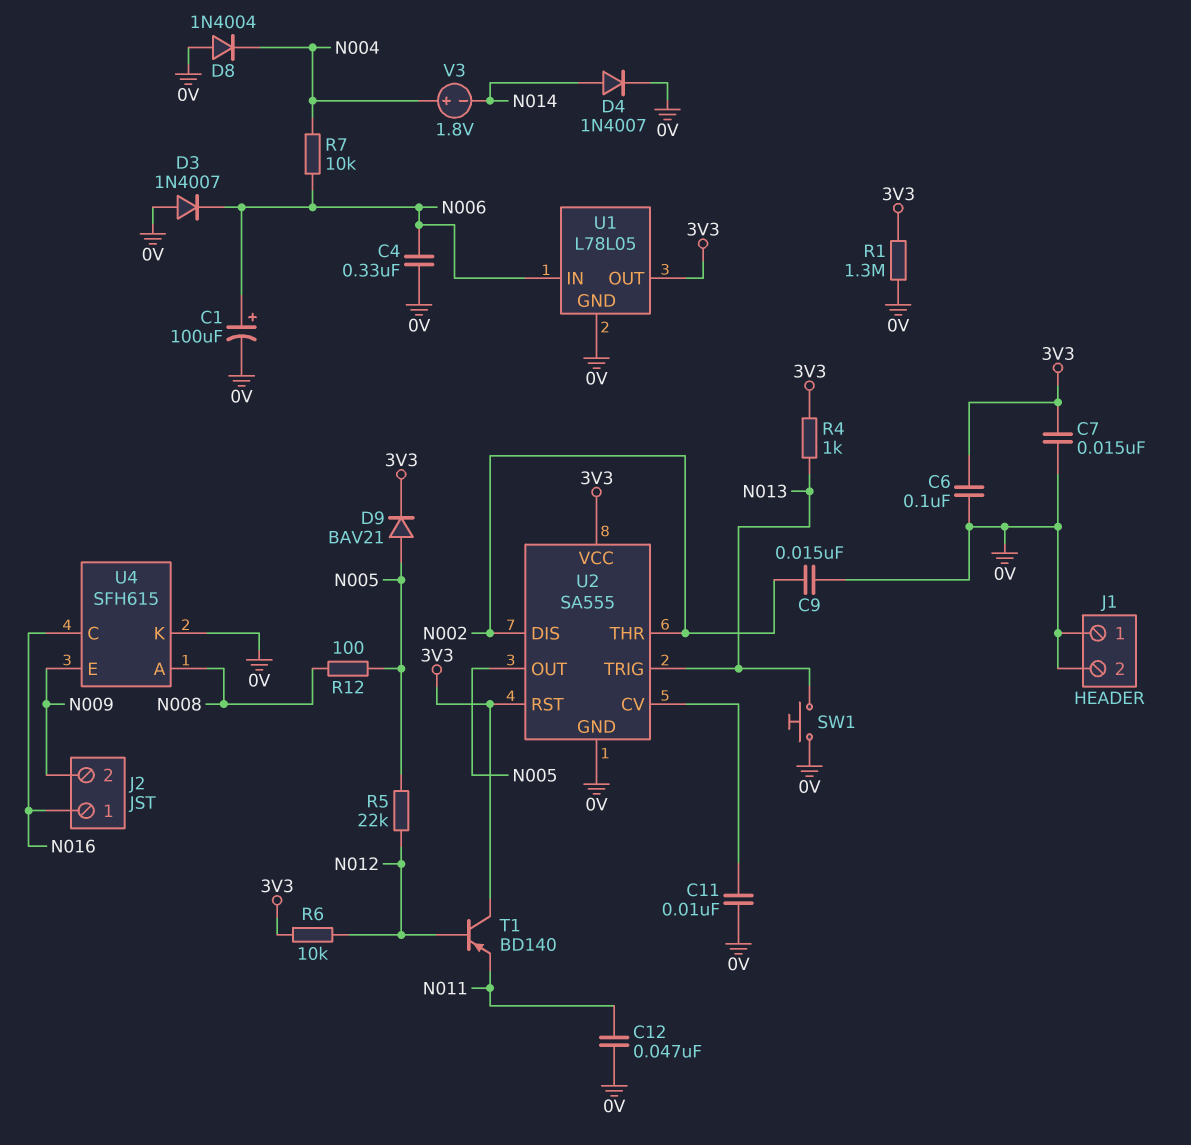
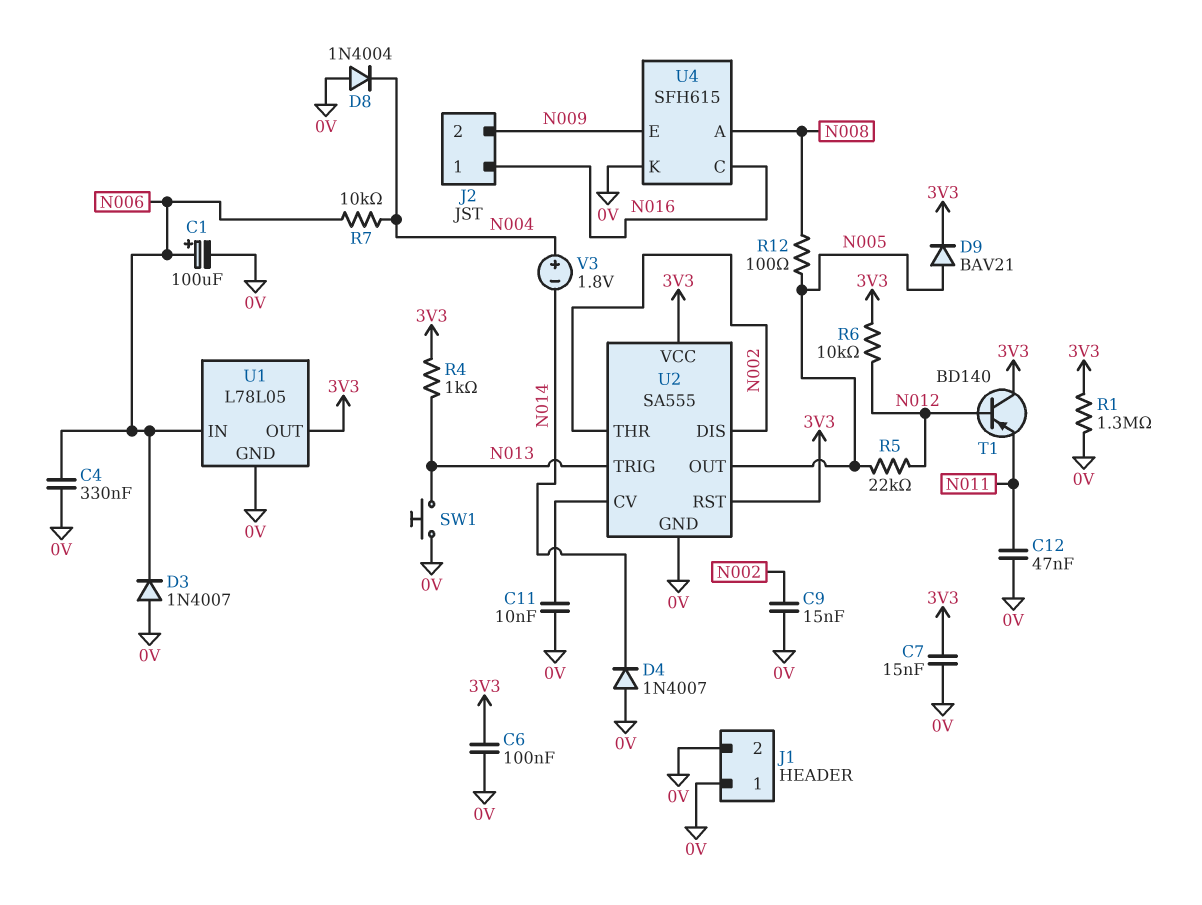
D4: diode 1N4007 (A N014, K 0V) -> diode 1N4007 (A 0V, K N014)

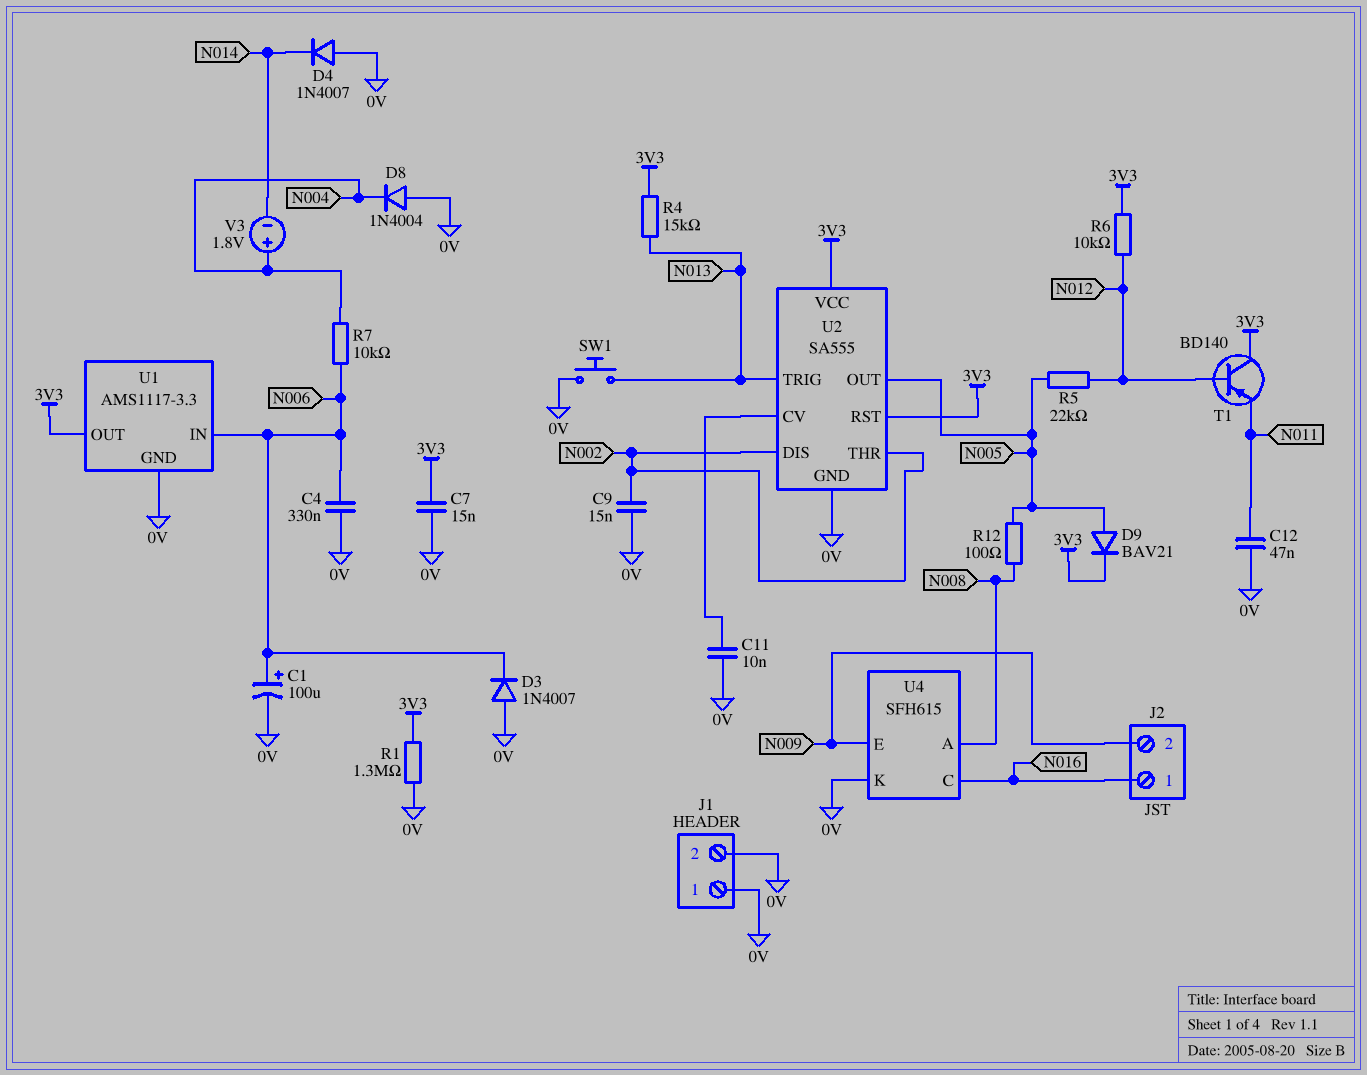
C6: 100nF (0V, 3V3) -> none
R4: 1k (3V3, N013) -> 15k (3V3, N013)
U1: L78L05 -> AMS1117-3.3

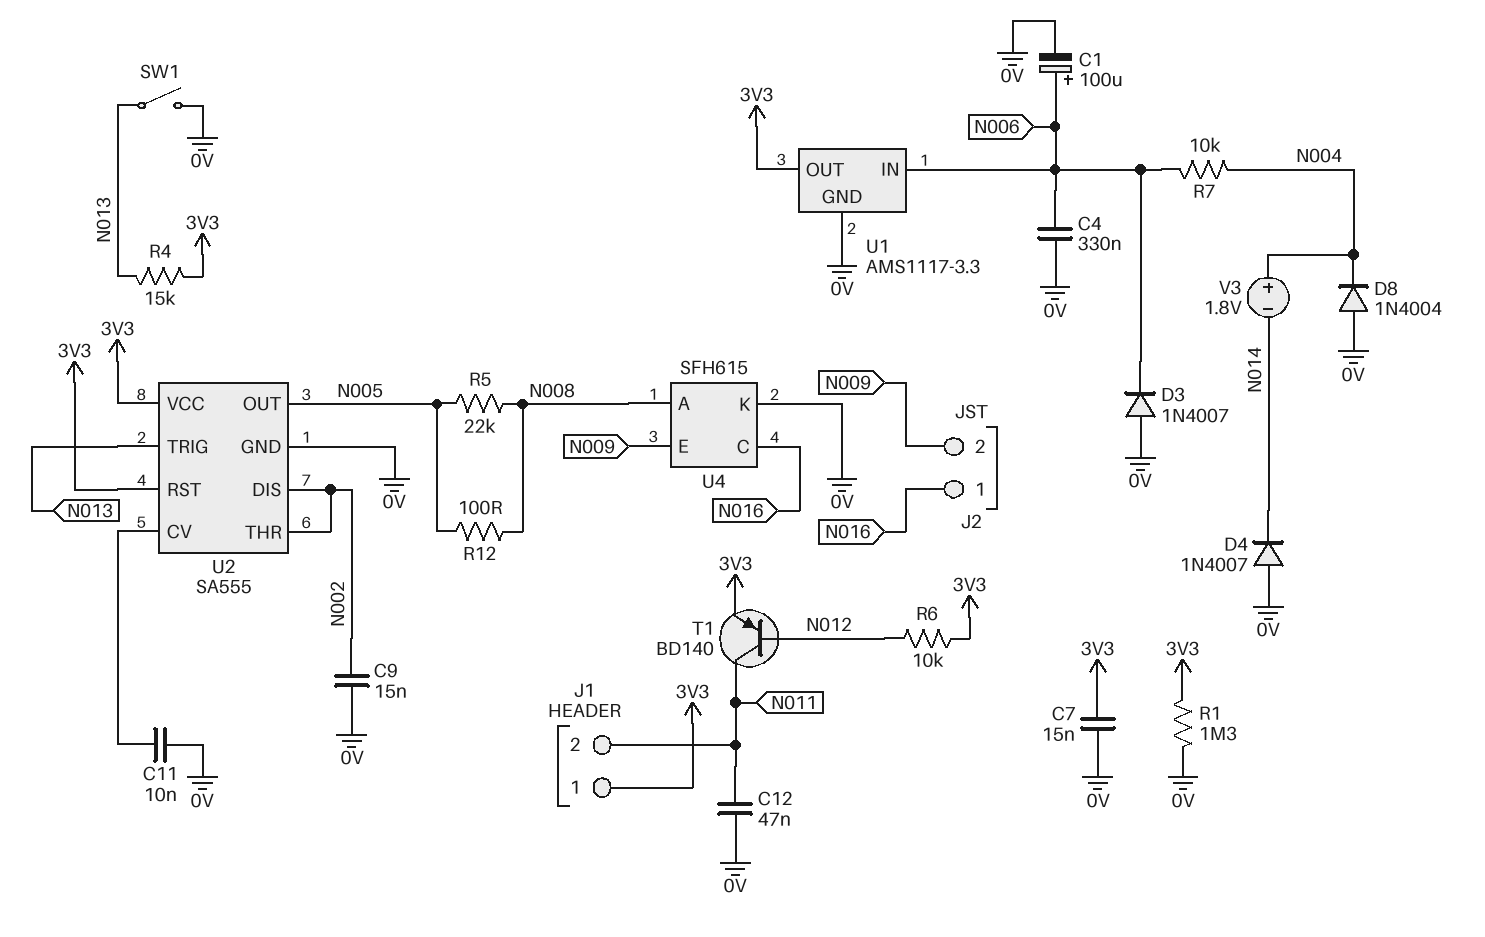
D9: diode BAV21 (A N005, K 3V3) -> none
J1 pin 1: 0V -> 3V3
J1 pin 2: 0V -> N011
R5: 22k (N005, N012) -> 22k (N005, N008)
SW1: button (0V, N013) -> switch (0V, N013)
T1: PNP BD140 (B N012, C 3V3, E N011) -> PNP BD140 (B N012, C N011, E 3V3)

